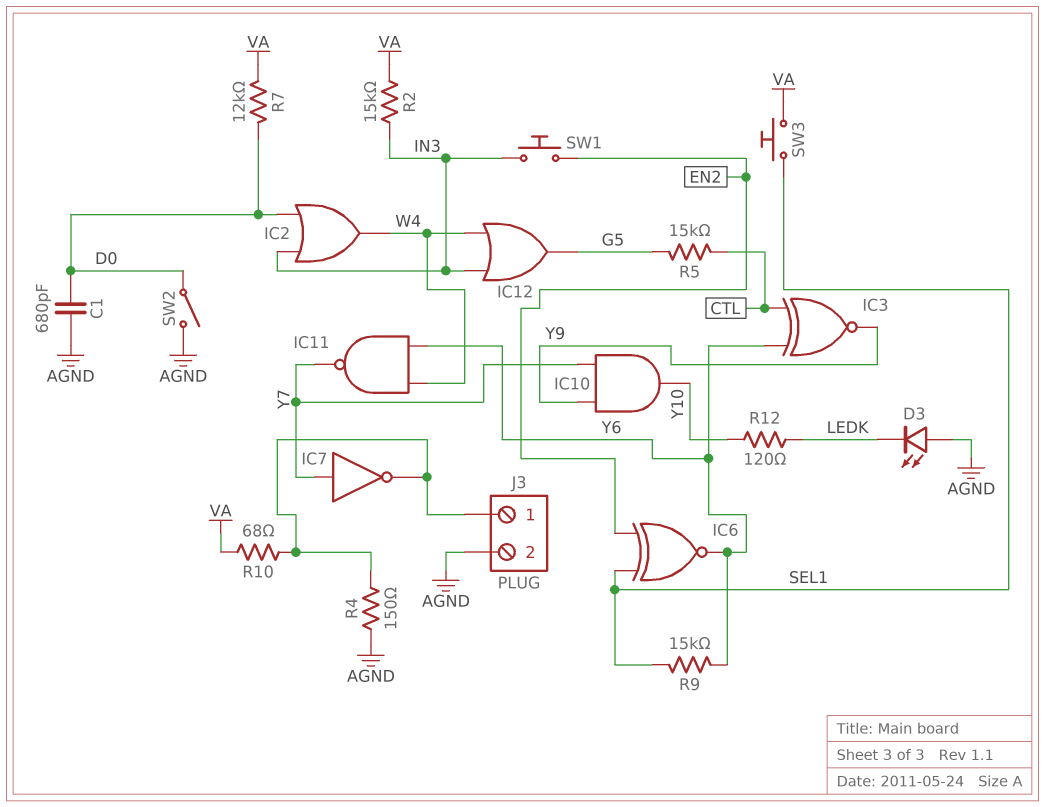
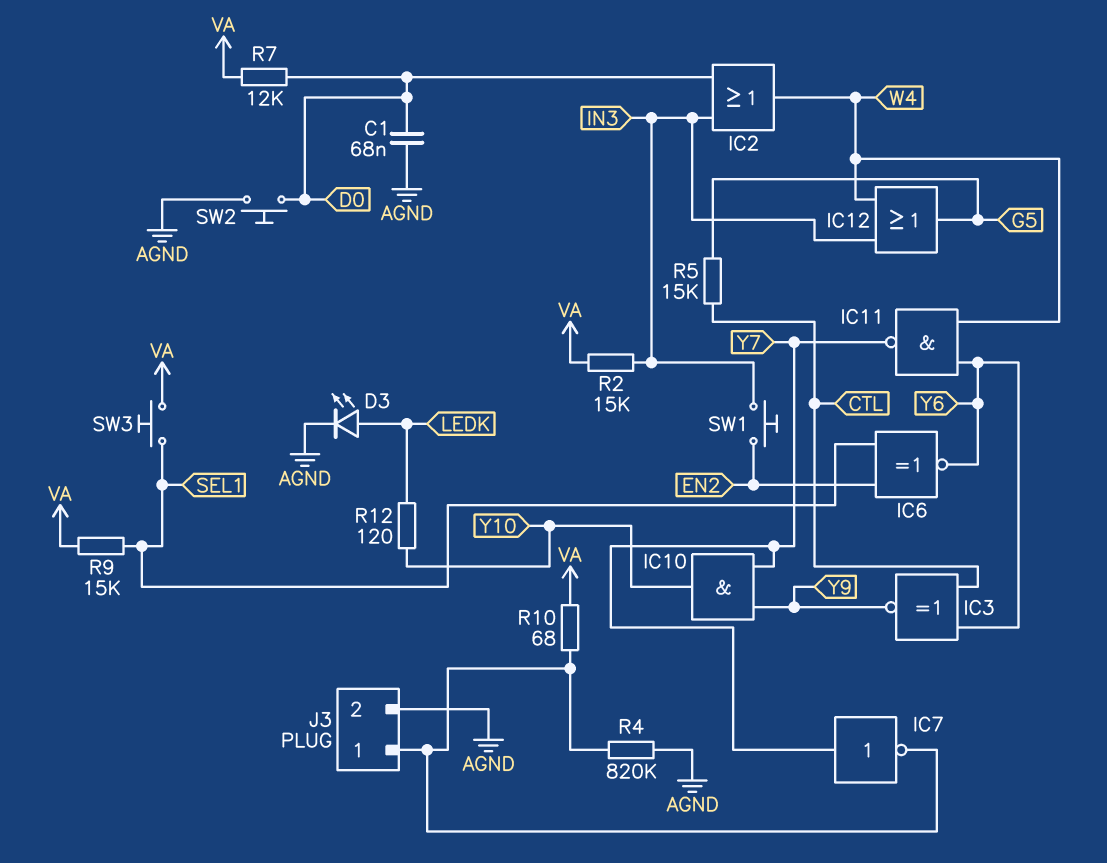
C1: 680pF (AGND, D0) -> 68nF (AGND, D0)
D3: LED (A AGND, K LEDK) -> LED (A LEDK, K AGND)
R4: 150 (AGND, J3/1) -> 820k (AGND, J3/1)
R9: 15k (SEL1, Y6) -> 15k (SEL1, VA)
SW2: switch (AGND, D0) -> button (AGND, D0)

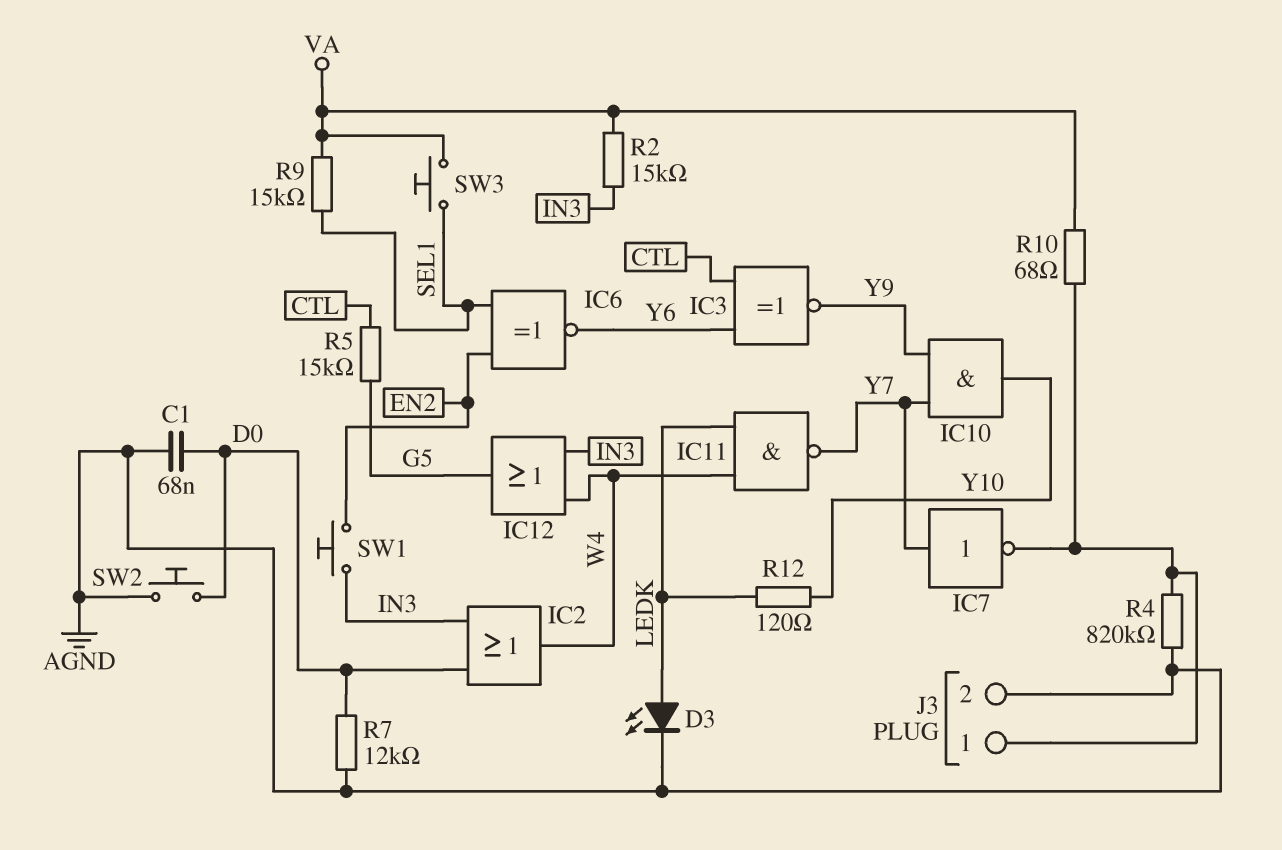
IC11: NAND (in W4, in Y6, out Y7) -> NAND (in LEDK, in W4, out Y7)
R7: 12k (D0, VA) -> 12k (AGND, D0)

